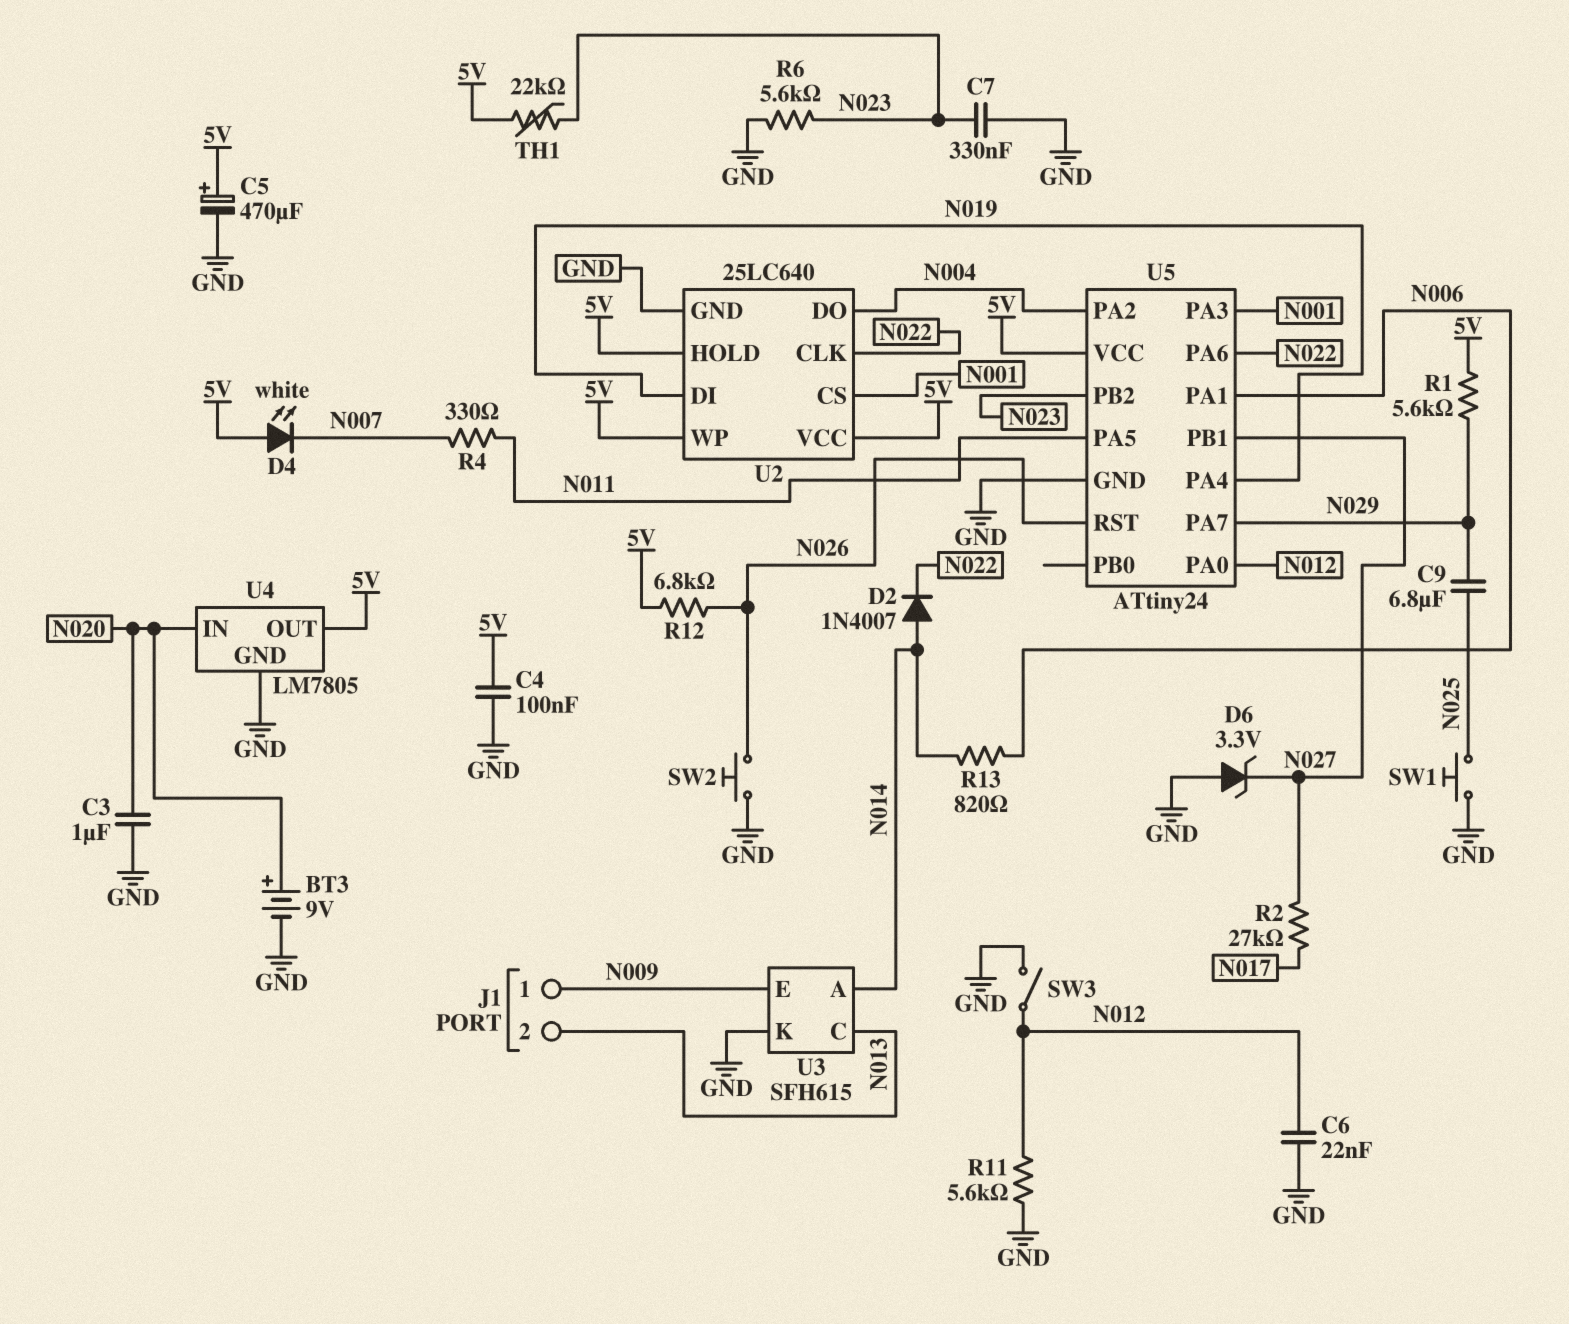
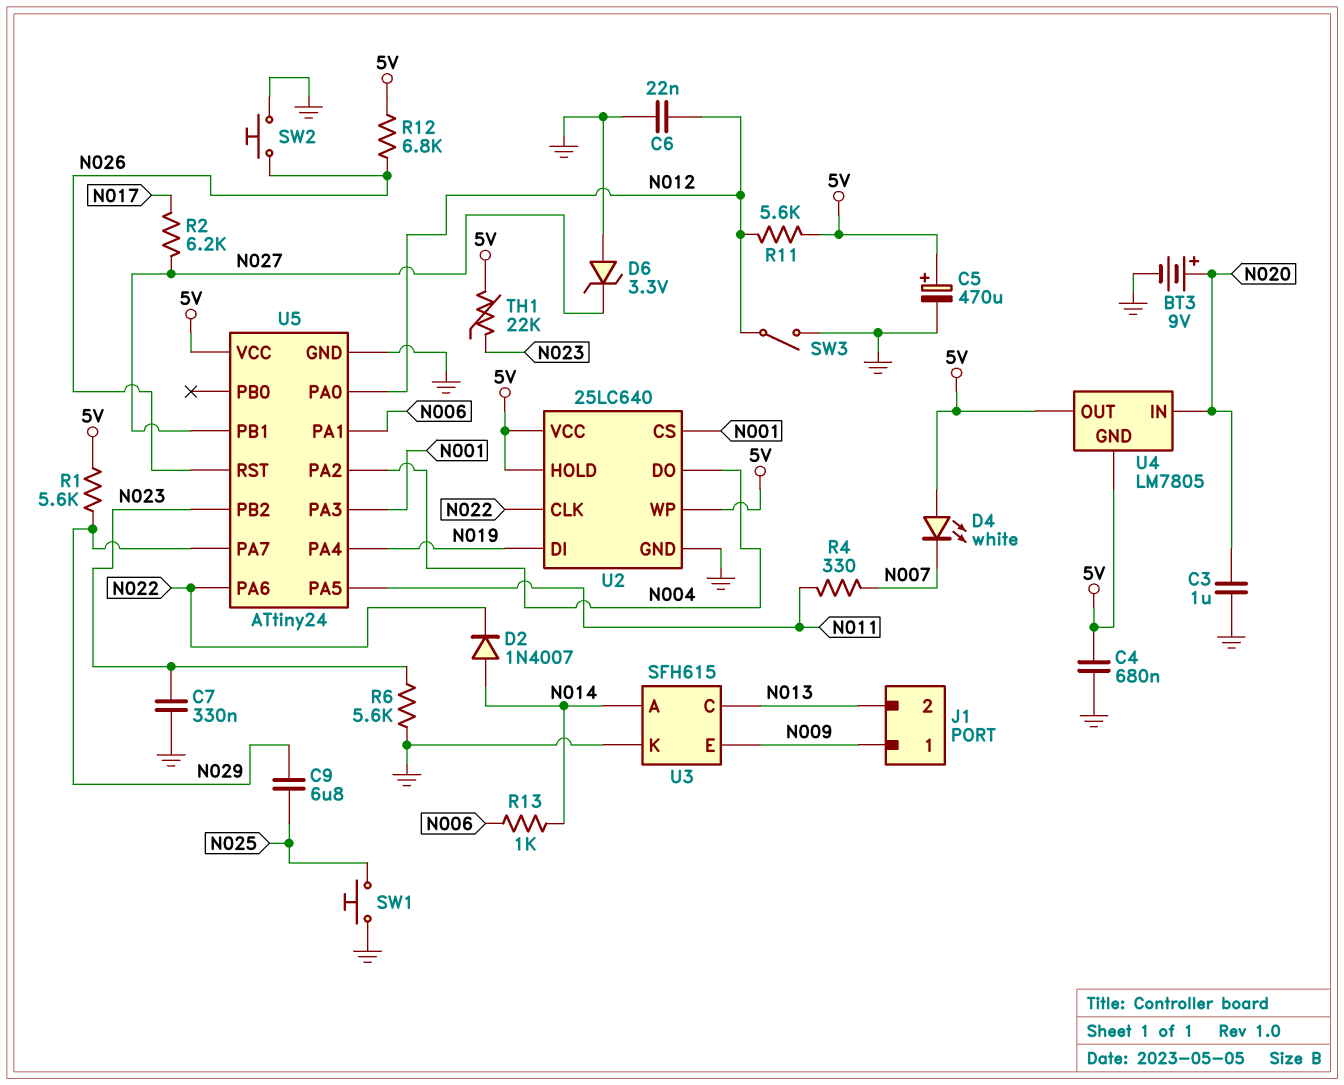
C4: 100nF (5V, GND) -> 680nF (5V, GND)
R2: 27k (N017, N027) -> 6.2k (N017, N027)
R11: 5.6k (GND, N012) -> 5.6k (5V, N012)
R13: 820 (N006, N014) -> 1k (N006, N014)
U4 pin GND: GND -> 5V

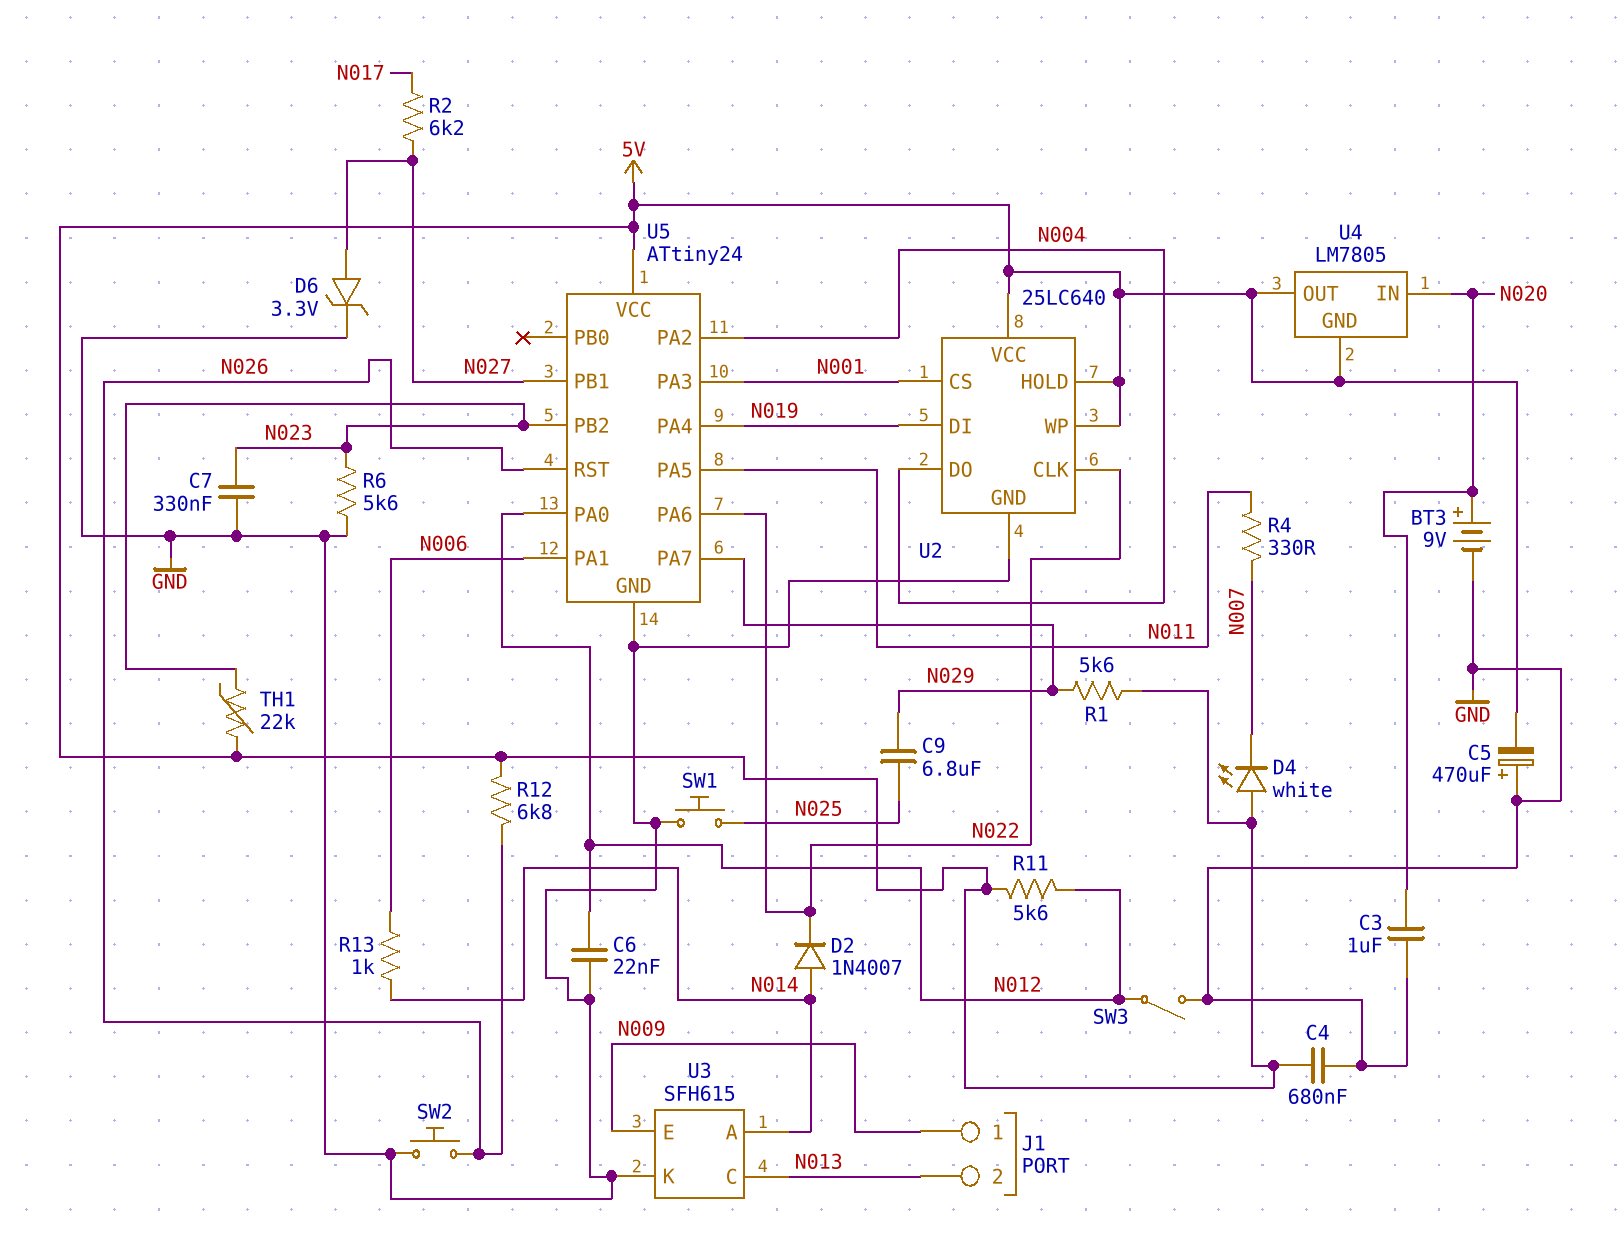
C5: 470uF (plus 5V, minus GND) -> 470uF (plus GND, minus 5V)
D6: zener 3.3V (A GND, K N027) -> zener 3.3V (A N027, K GND)

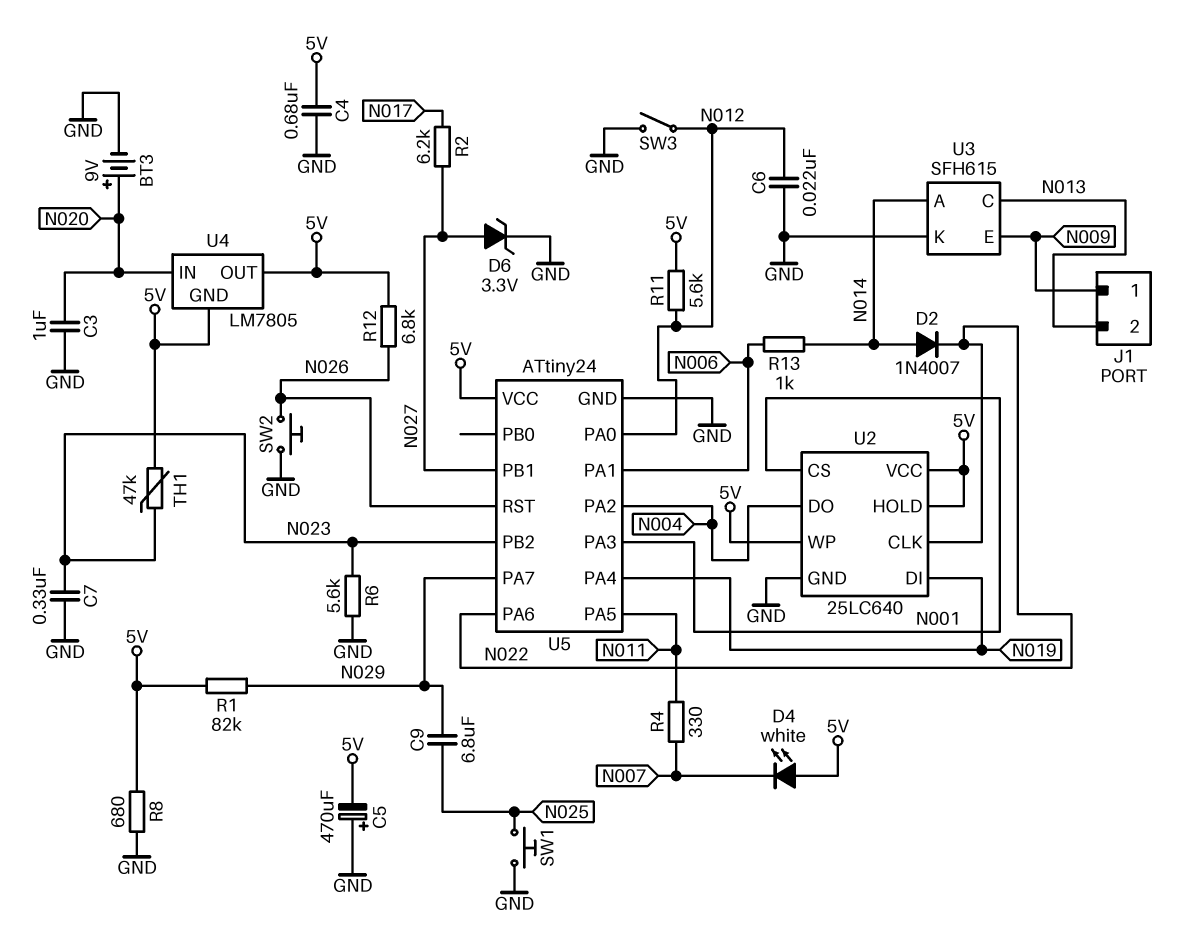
R1: 5.6k (5V, N029) -> 82k (5V, N029)
R8: none -> 680 (5V, GND)
TH1: 22k (5V, N023) -> 47k (5V, N023)

